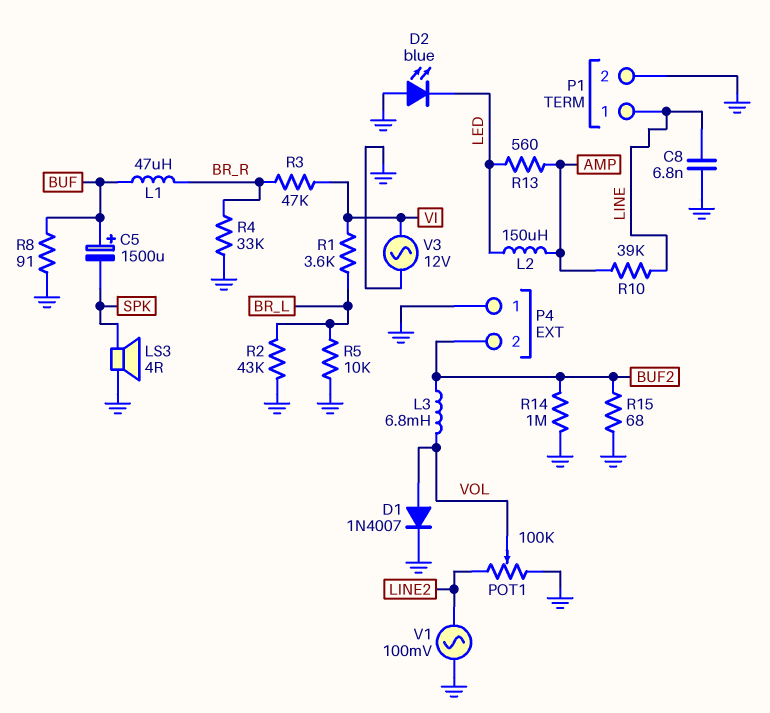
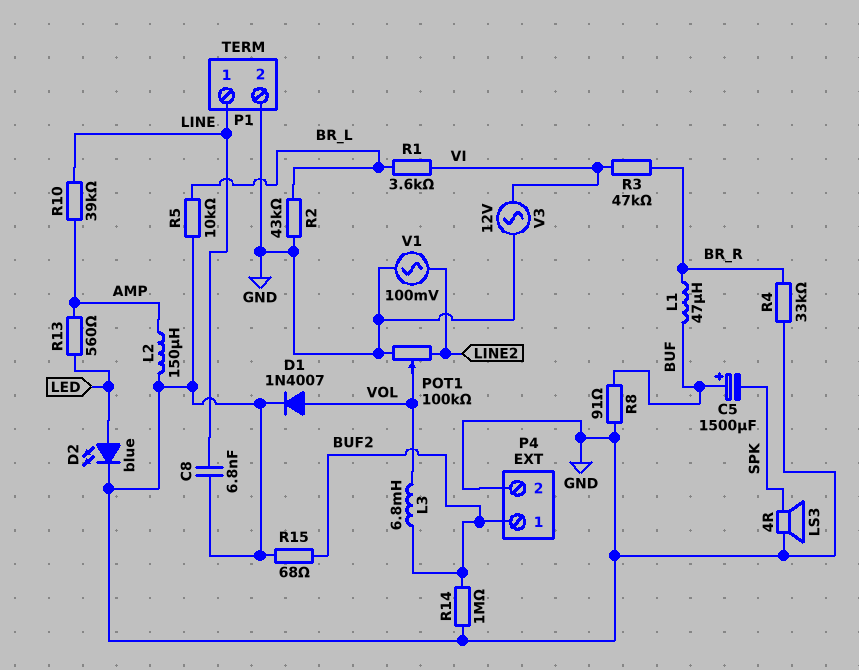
D2: LED blue (A GND, K LED) -> LED blue (A LED, K GND)
L2: 150uH (AMP, LED) -> 150uH (AMP, GND)
P4 pin 1: GND -> BUF2
P4 pin 2: BUF2 -> GND

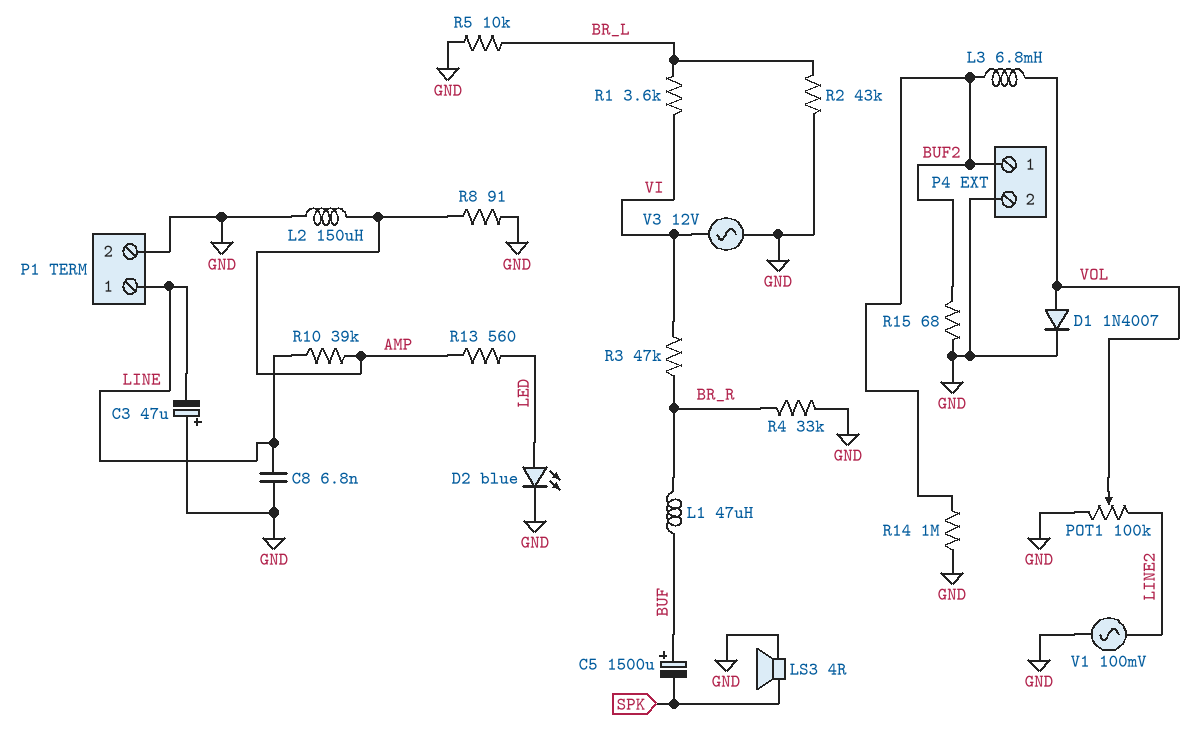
C3: none -> 47uF (plus GND, minus LINE)
R8: 91 (BUF, GND) -> 91 (AMP, GND)

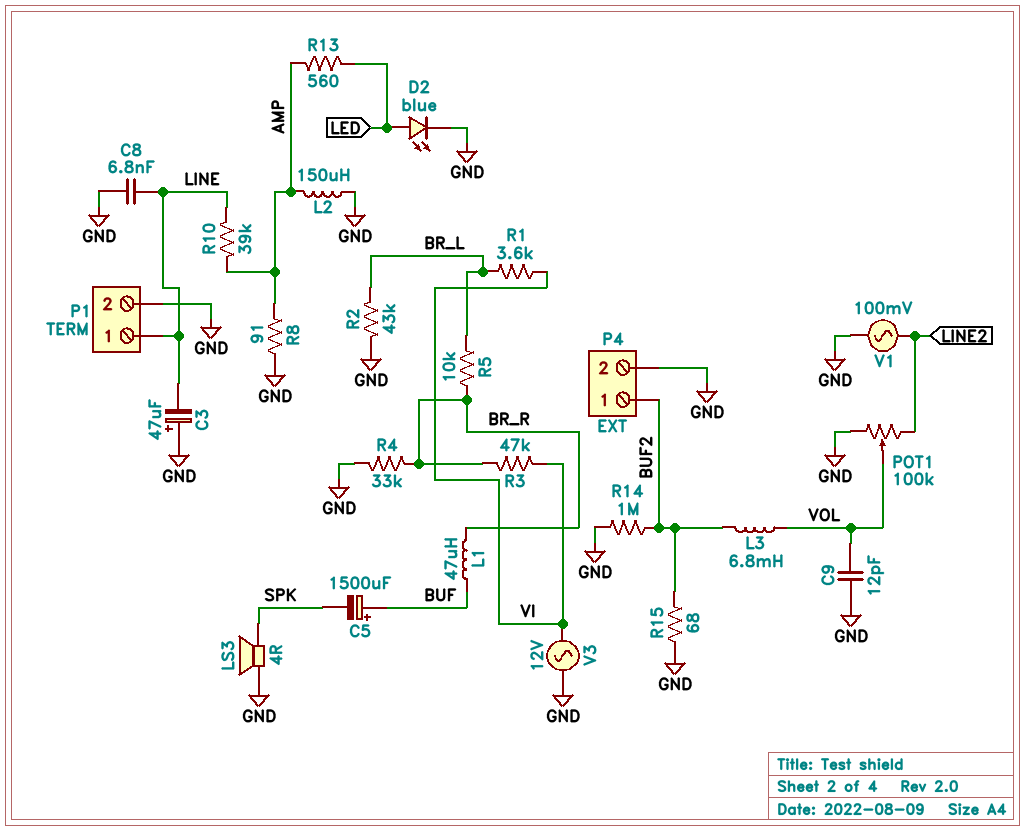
C9: none -> 12pF (GND, VOL)
D1: diode 1N4007 (A VOL, K GND) -> none
R5: 10k (BR_L, GND) -> 10k (BR_L, BR_R)

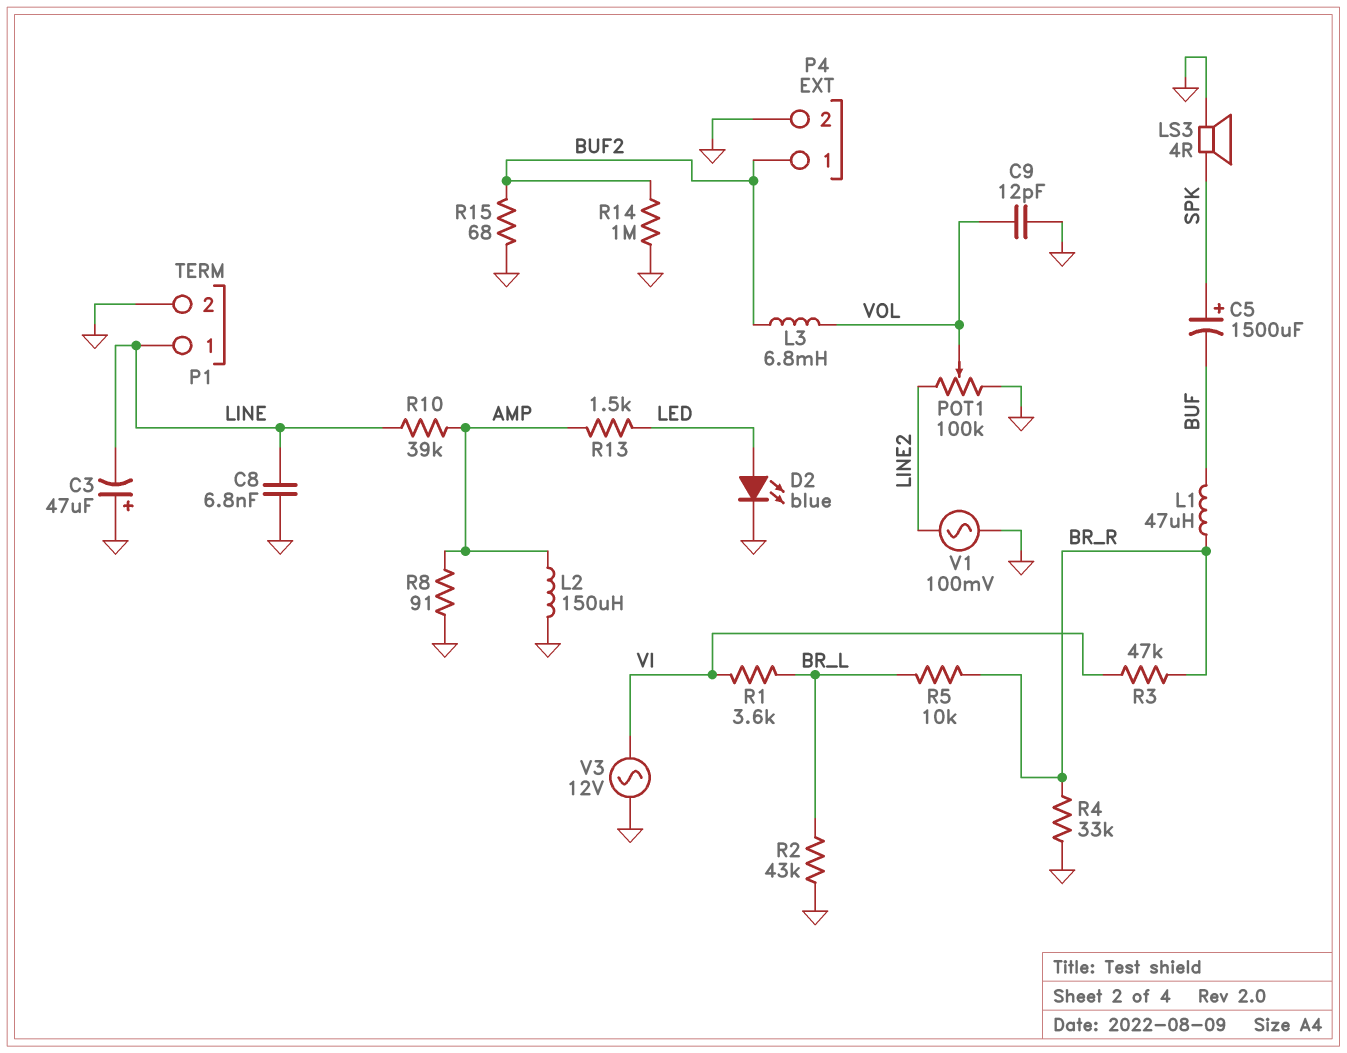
C5: 1500uF (plus BUF, minus SPK) -> 1500uF (plus SPK, minus BUF)
R13: 560 (AMP, LED) -> 1.5k (AMP, LED)

